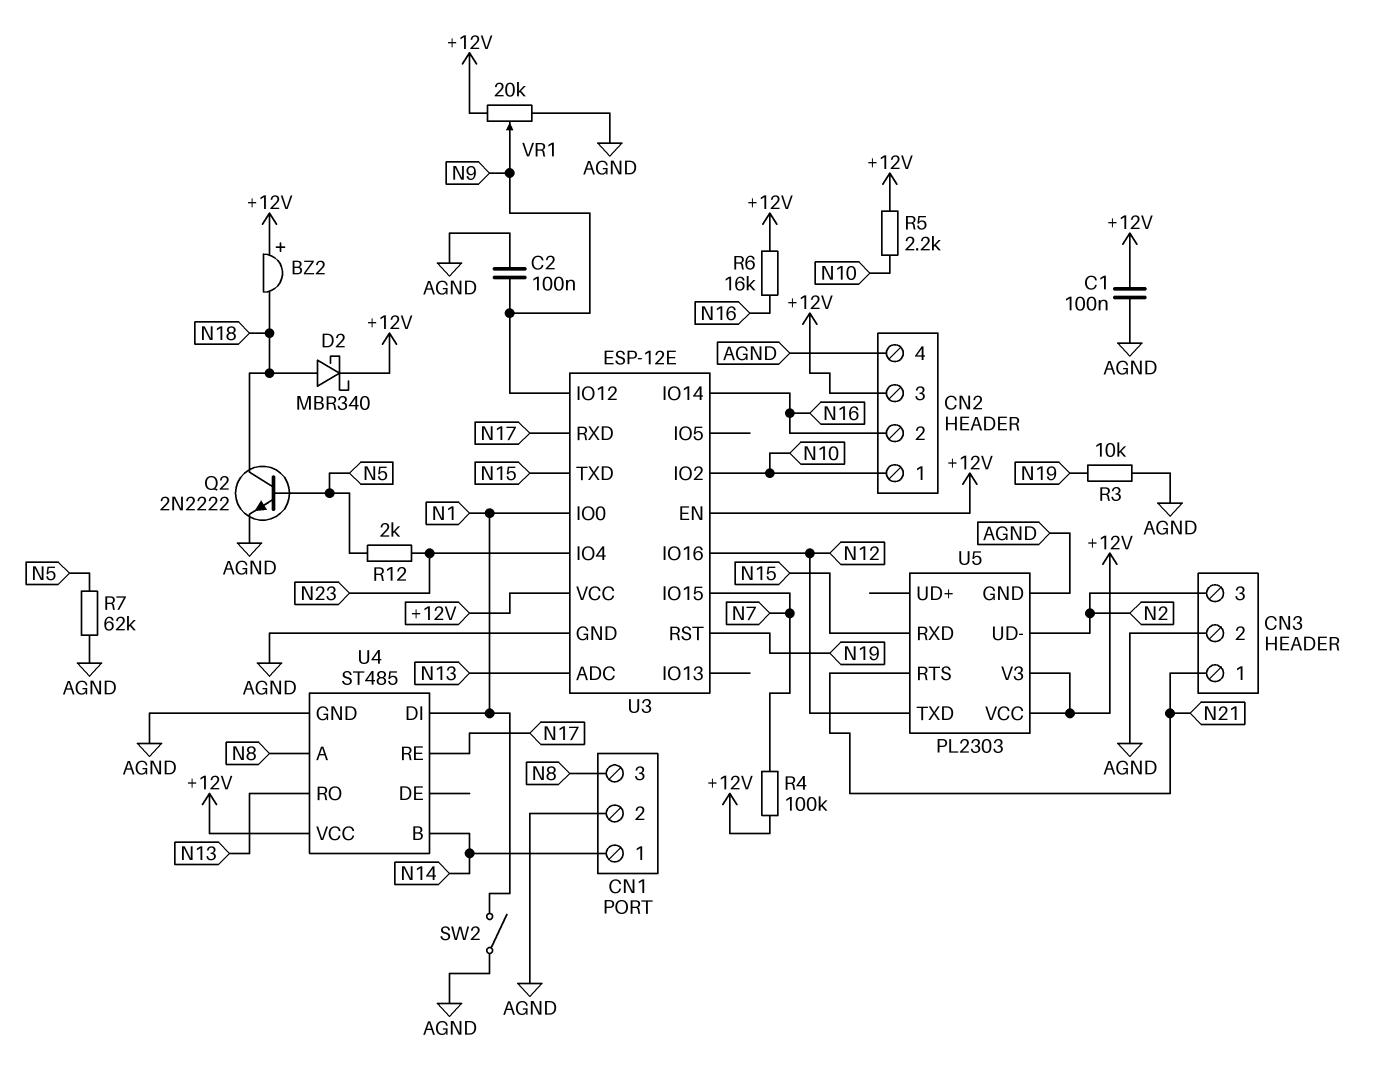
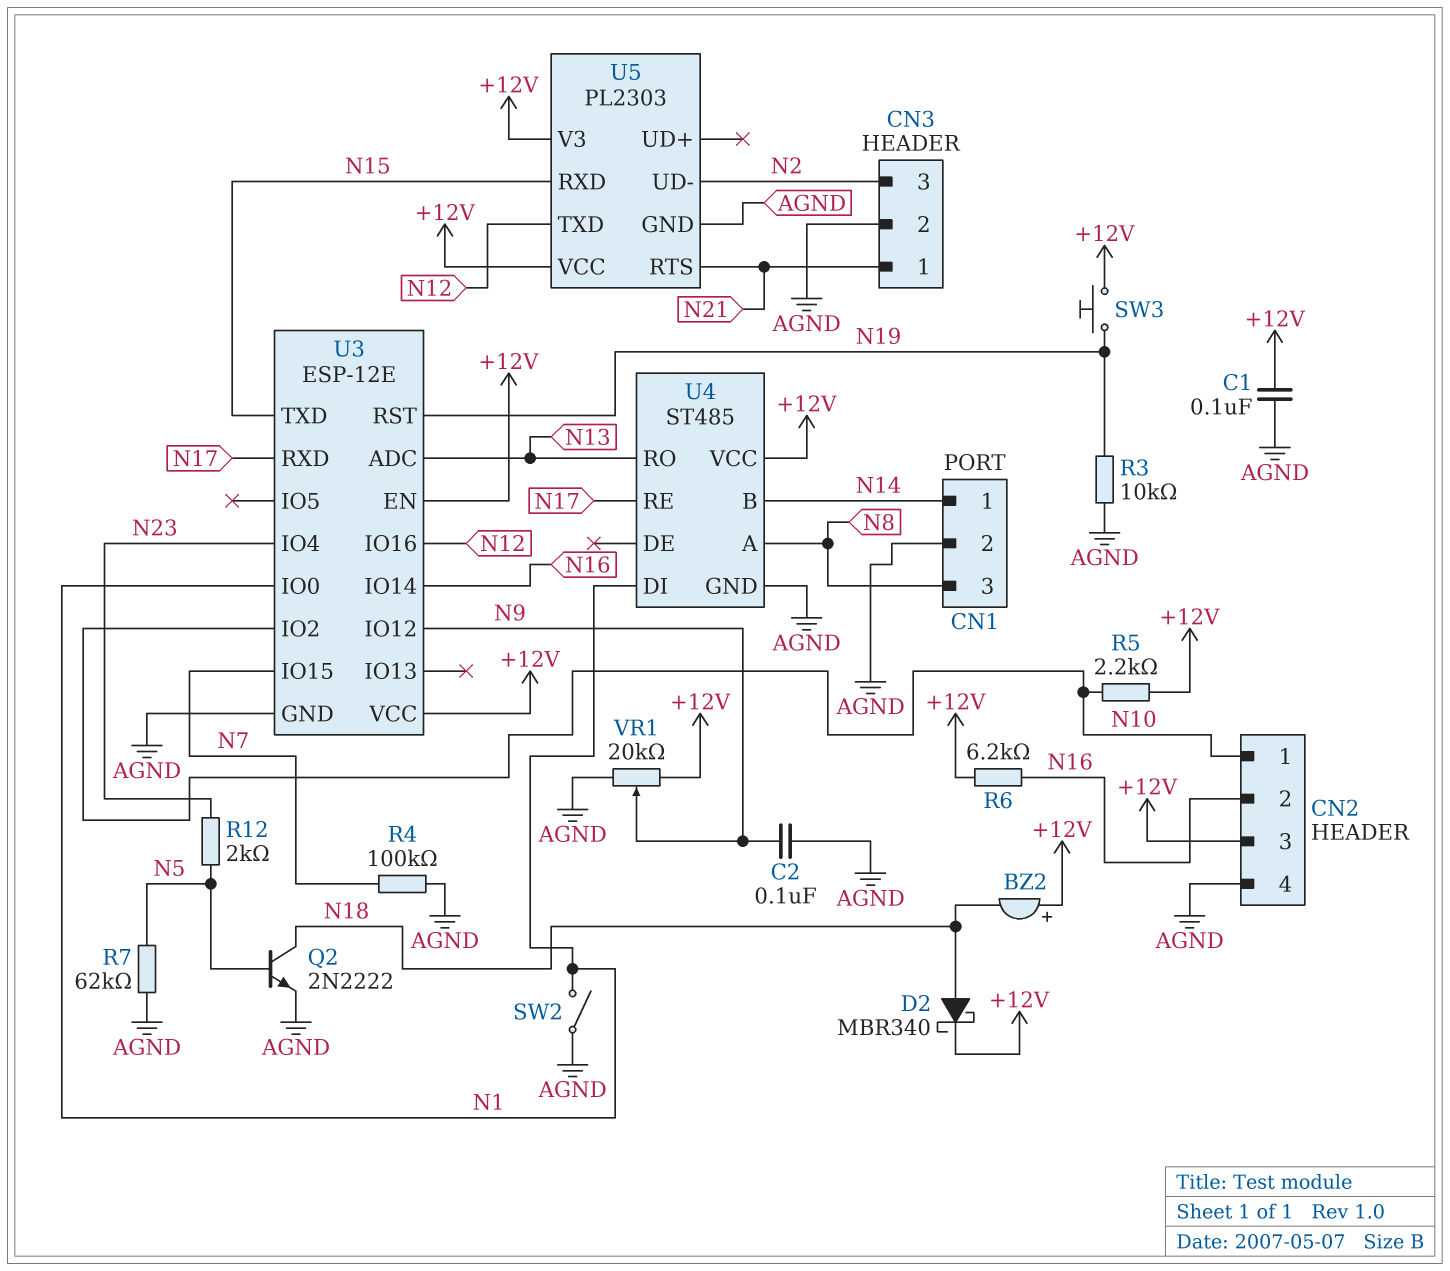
R4: 100k (+12V, N7) -> 100k (AGND, N7)
R6: 16k (+12V, N16) -> 6.2k (+12V, N16)
SW3: none -> button (+12V, N19)

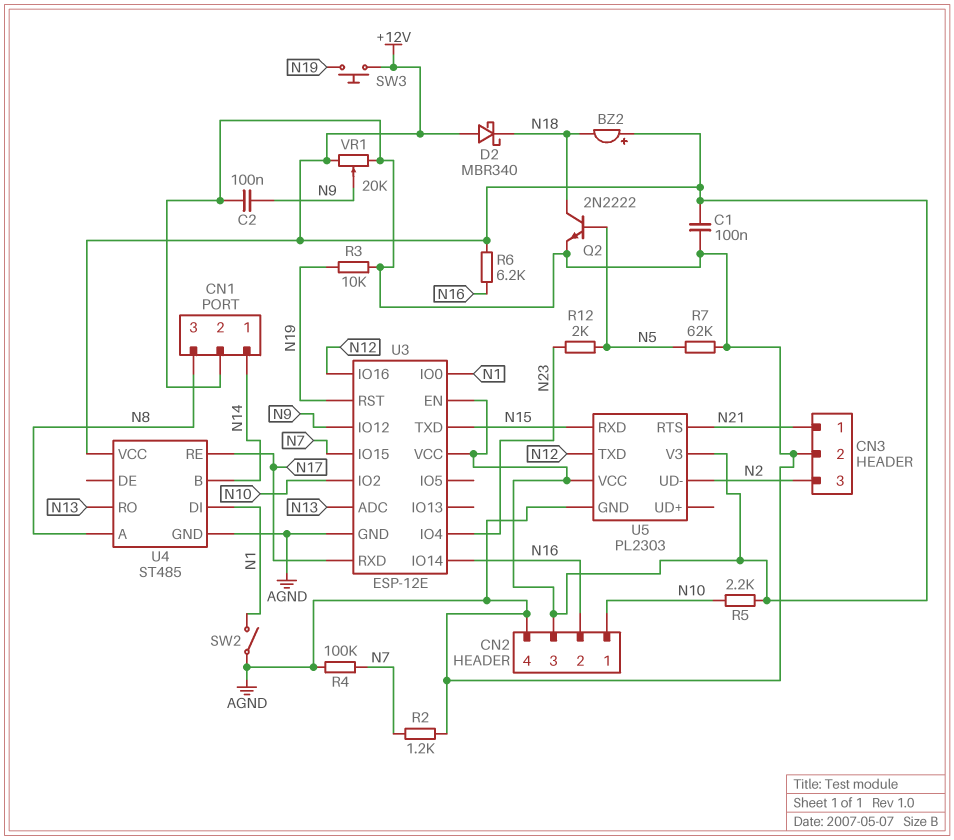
D2: schottky MBR340 (A N18, K +12V) -> schottky MBR340 (A +12V, K N18)
R2: none -> 1.2k (AGND, N7)

